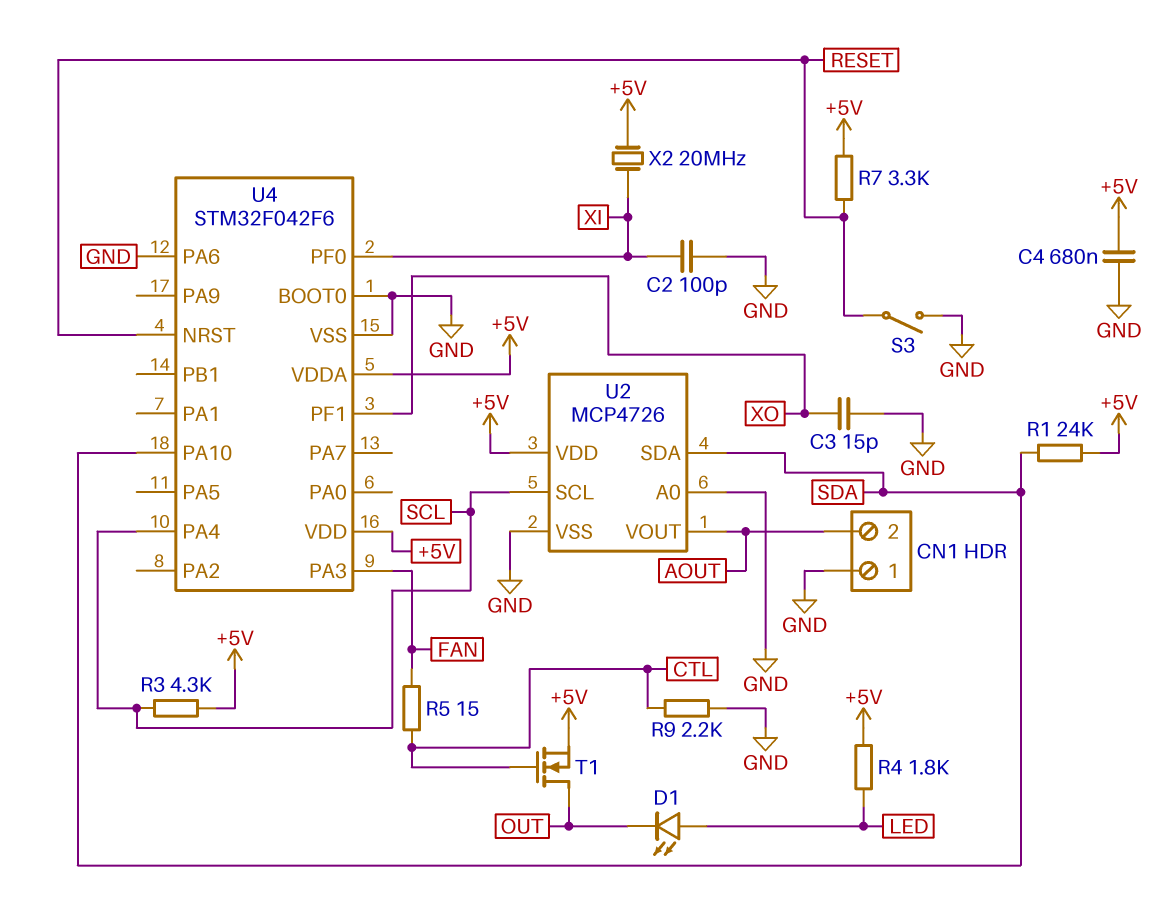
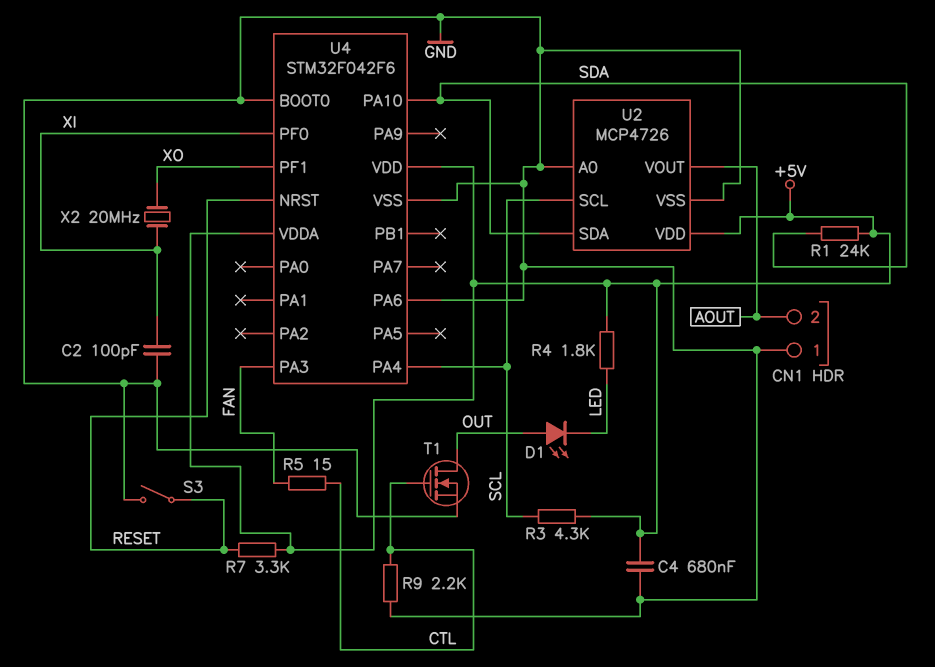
C3: 15pF (GND, XO) -> none
D1: LED (A LED, K OUT) -> LED (A OUT, K LED)
T1: NMOS (G CTL, D OUT, S +5V) -> NMOS (G CTL, D OUT, S GND)
X2: 20MHz (+5V, XI) -> 20MHz (XI, XO)

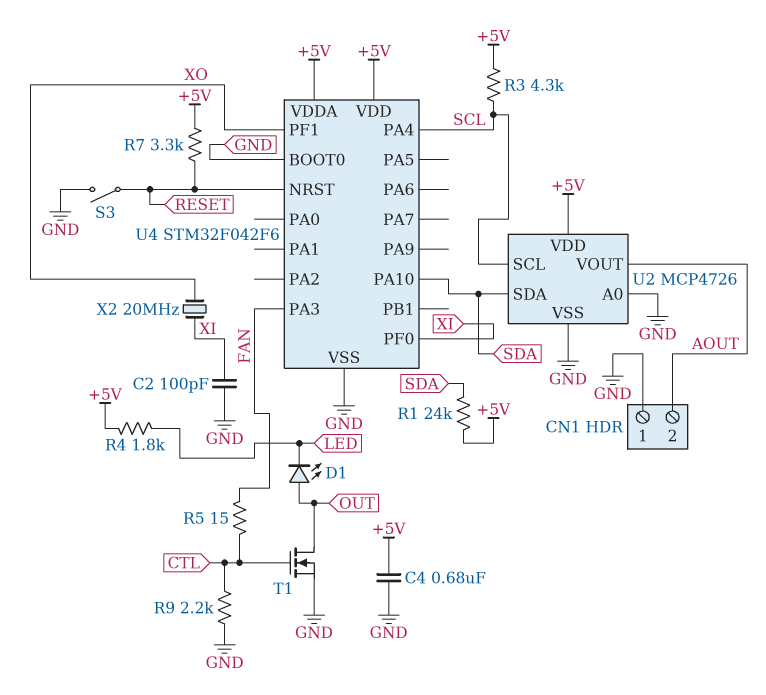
U4 pin PA6: GND -> none

